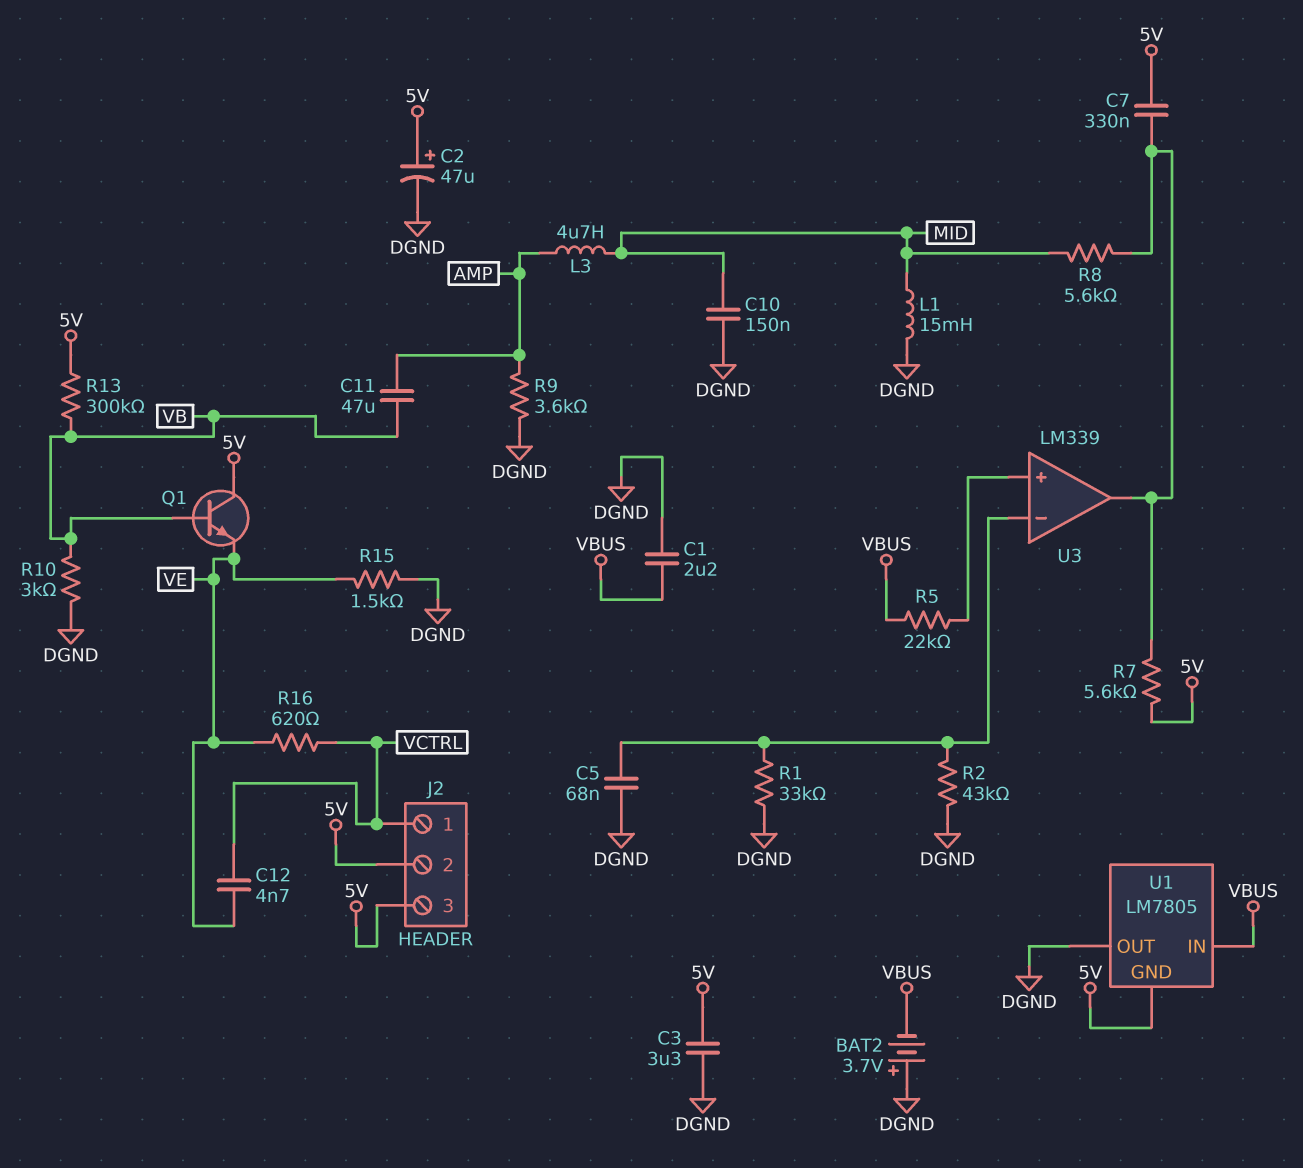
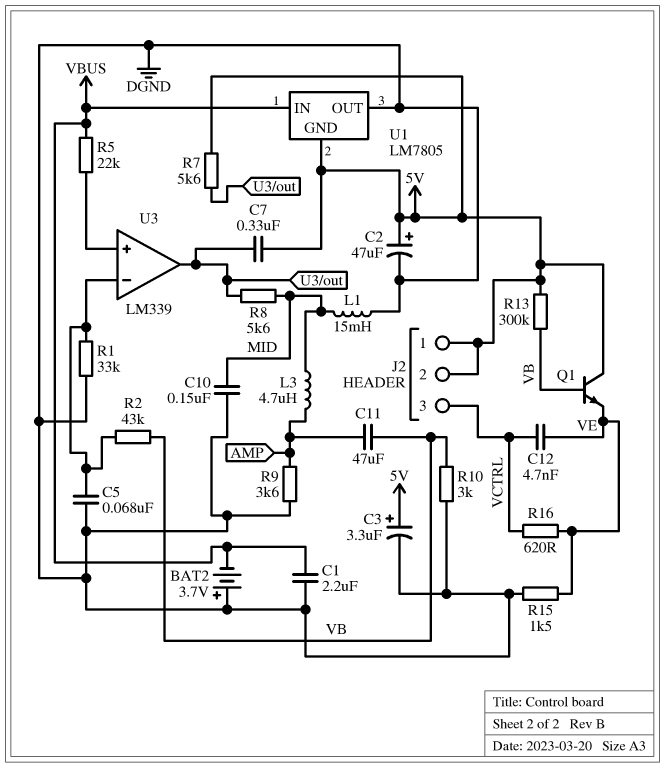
C3: 3.3uF (5V, DGND) -> 3.3uF (plus 5V, minus DGND)
J2 pin 1: VCTRL -> 5V
J2 pin 3: 5V -> VCTRL
R2: 43k (DGND, U3/in-) -> 43k (U3/in-, VB)

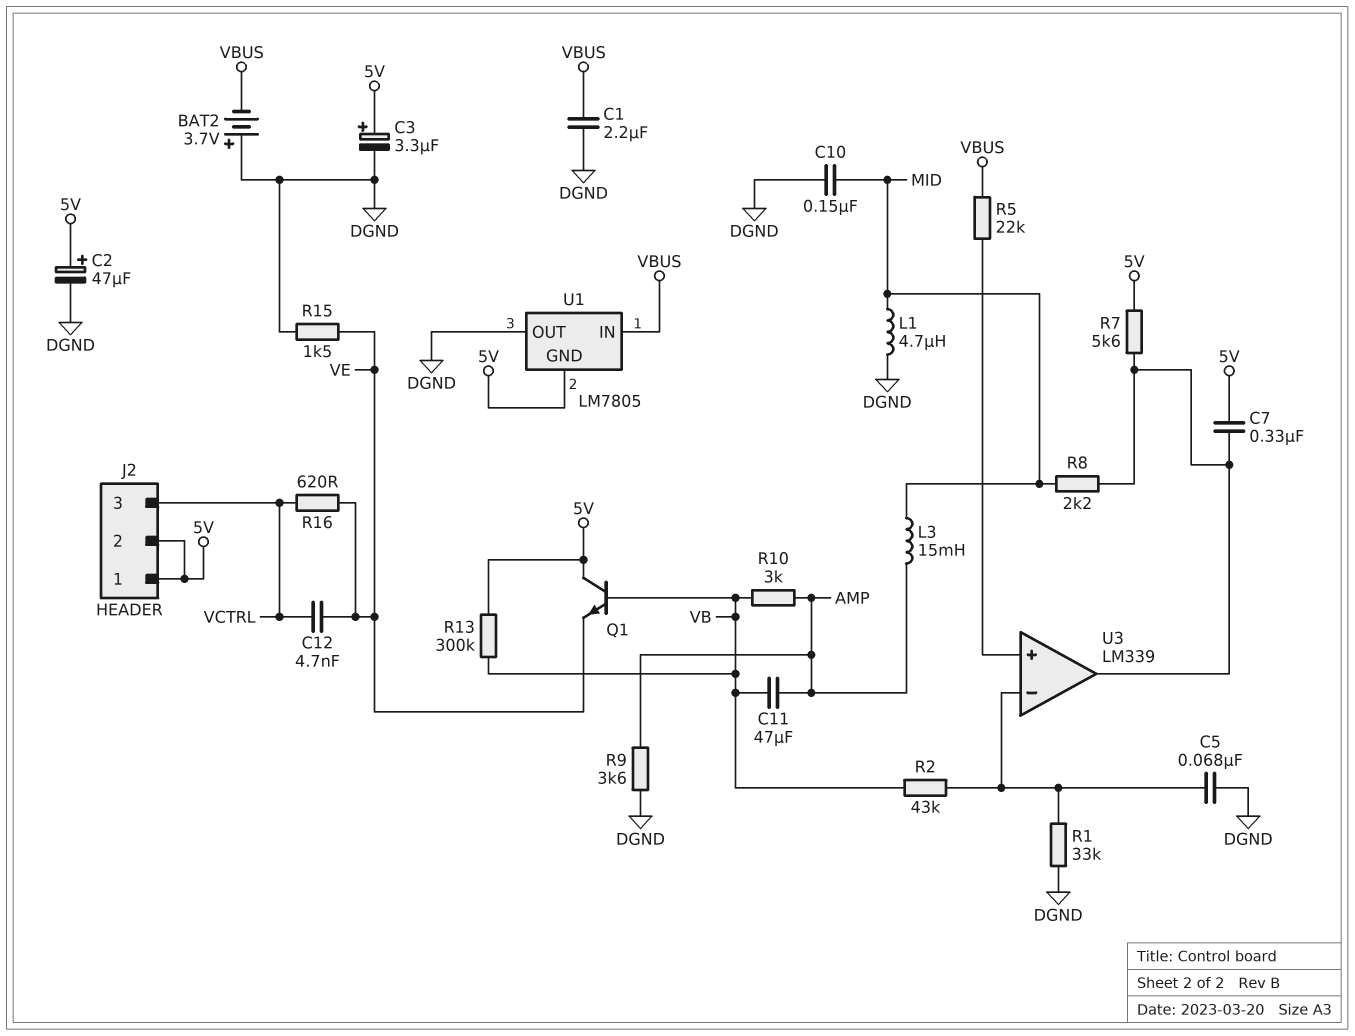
L1: 15mH (DGND, MID) -> 4.7uH (DGND, MID)
L3: 4.7uH (AMP, MID) -> 15mH (AMP, MID)
R8: 5.6k (MID, U3/out) -> 2.2k (MID, U3/out)
R10: 3k (DGND, VB) -> 3k (AMP, VB)

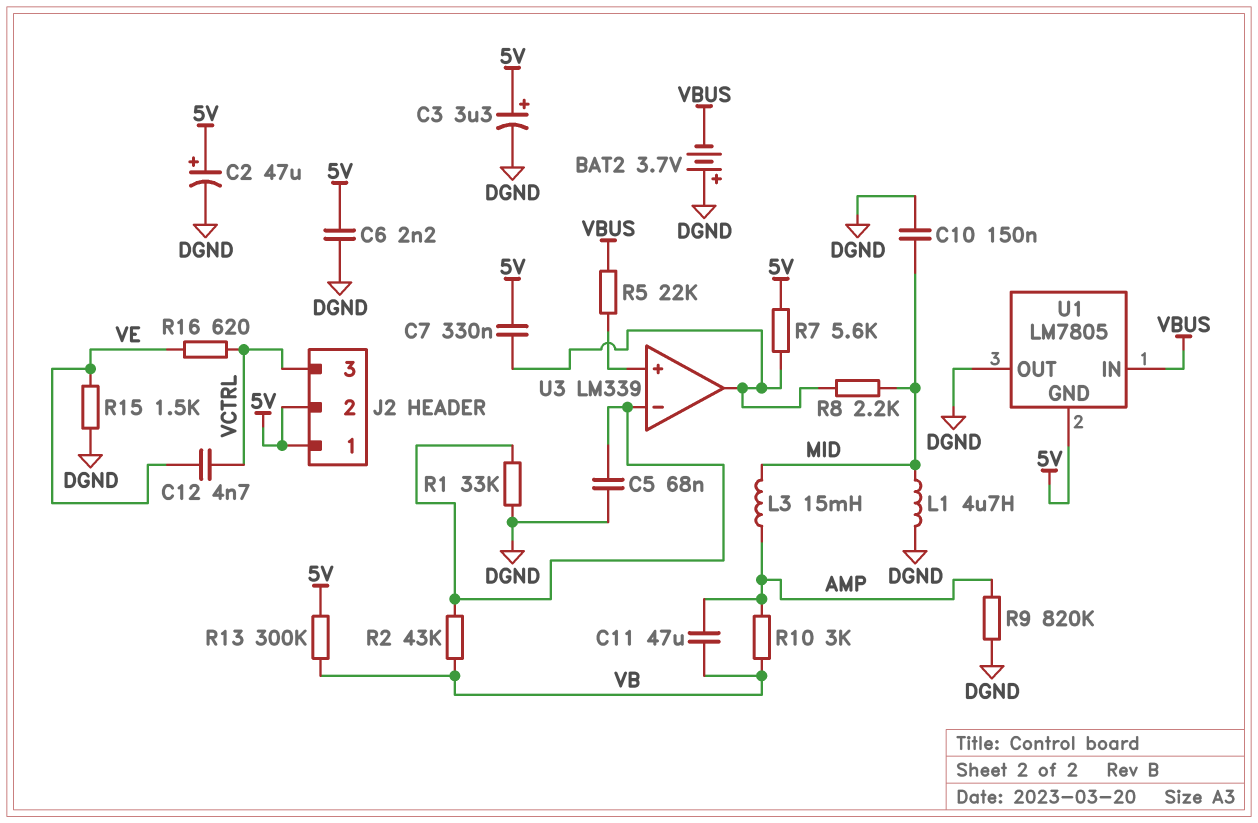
C1: 2.2uF (DGND, VBUS) -> none
C6: none -> 2.2nF (5V, DGND)
Q1: NPN (B VB, C 5V, E VE) -> none
R9: 3.6k (AMP, DGND) -> 820k (AMP, DGND)

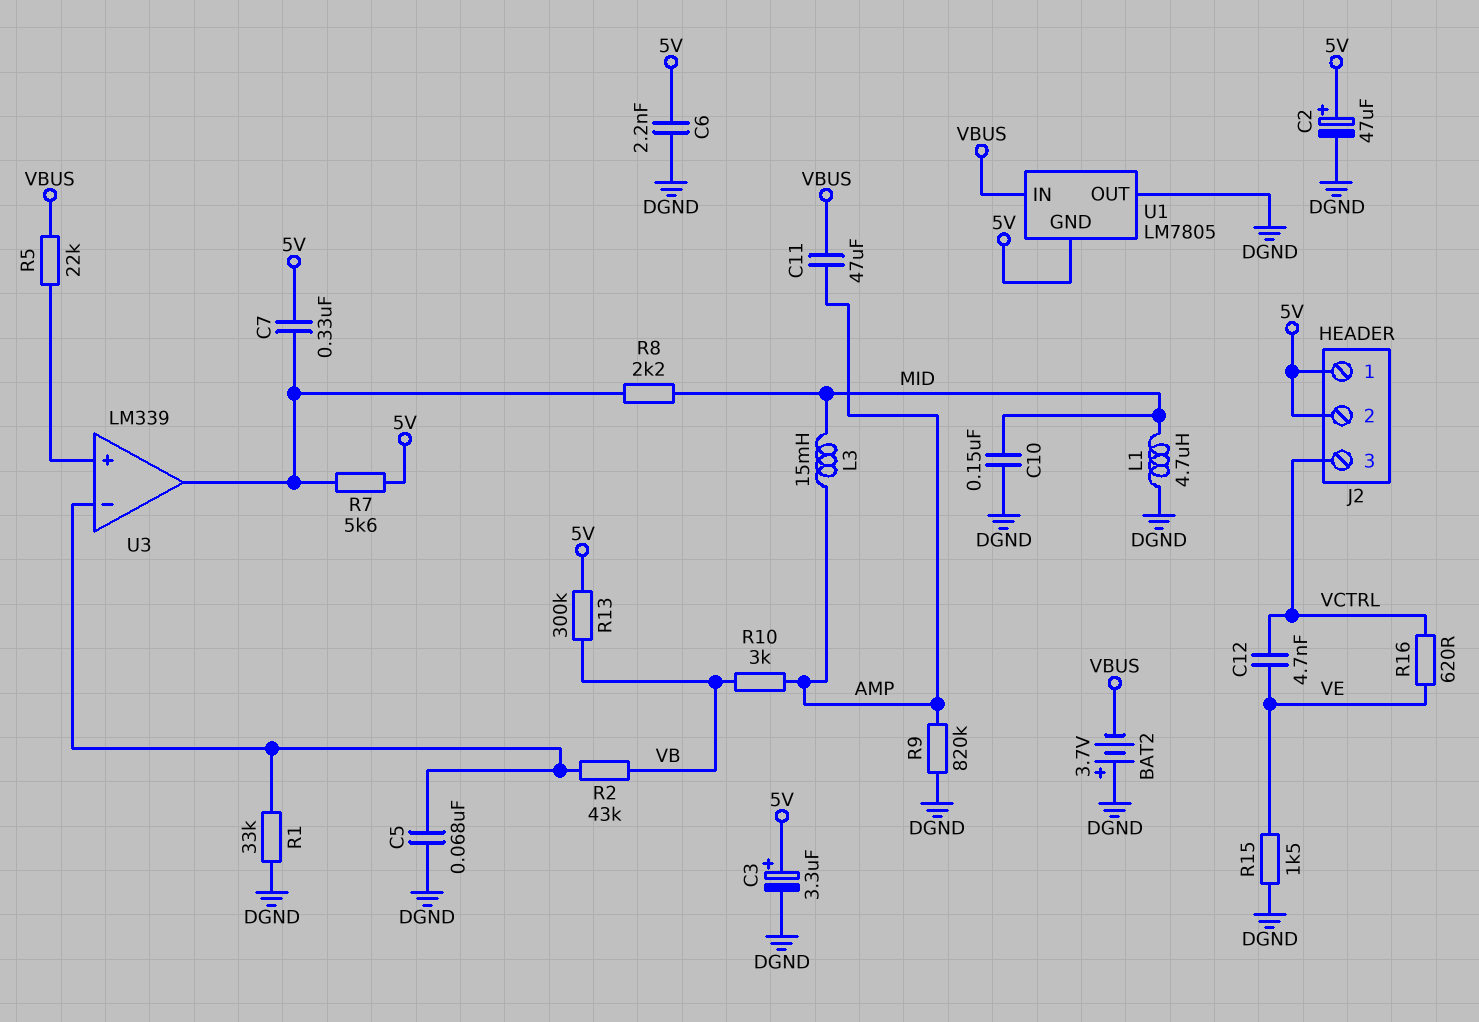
C11: 47uF (AMP, VB) -> 47uF (AMP, VBUS)

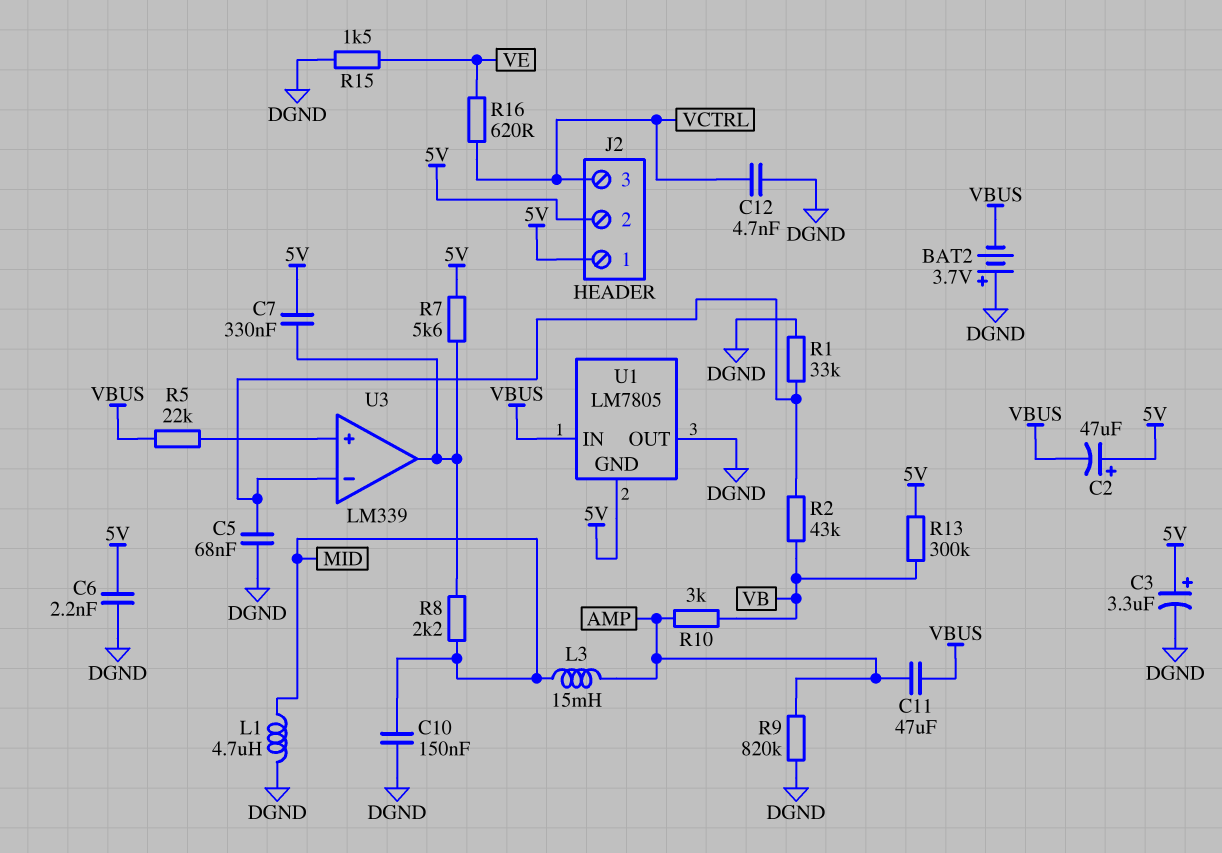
C2: 47uF (plus 5V, minus DGND) -> 47uF (plus 5V, minus VBUS)
C12: 4.7nF (VCTRL, VE) -> 4.7nF (DGND, VCTRL)

